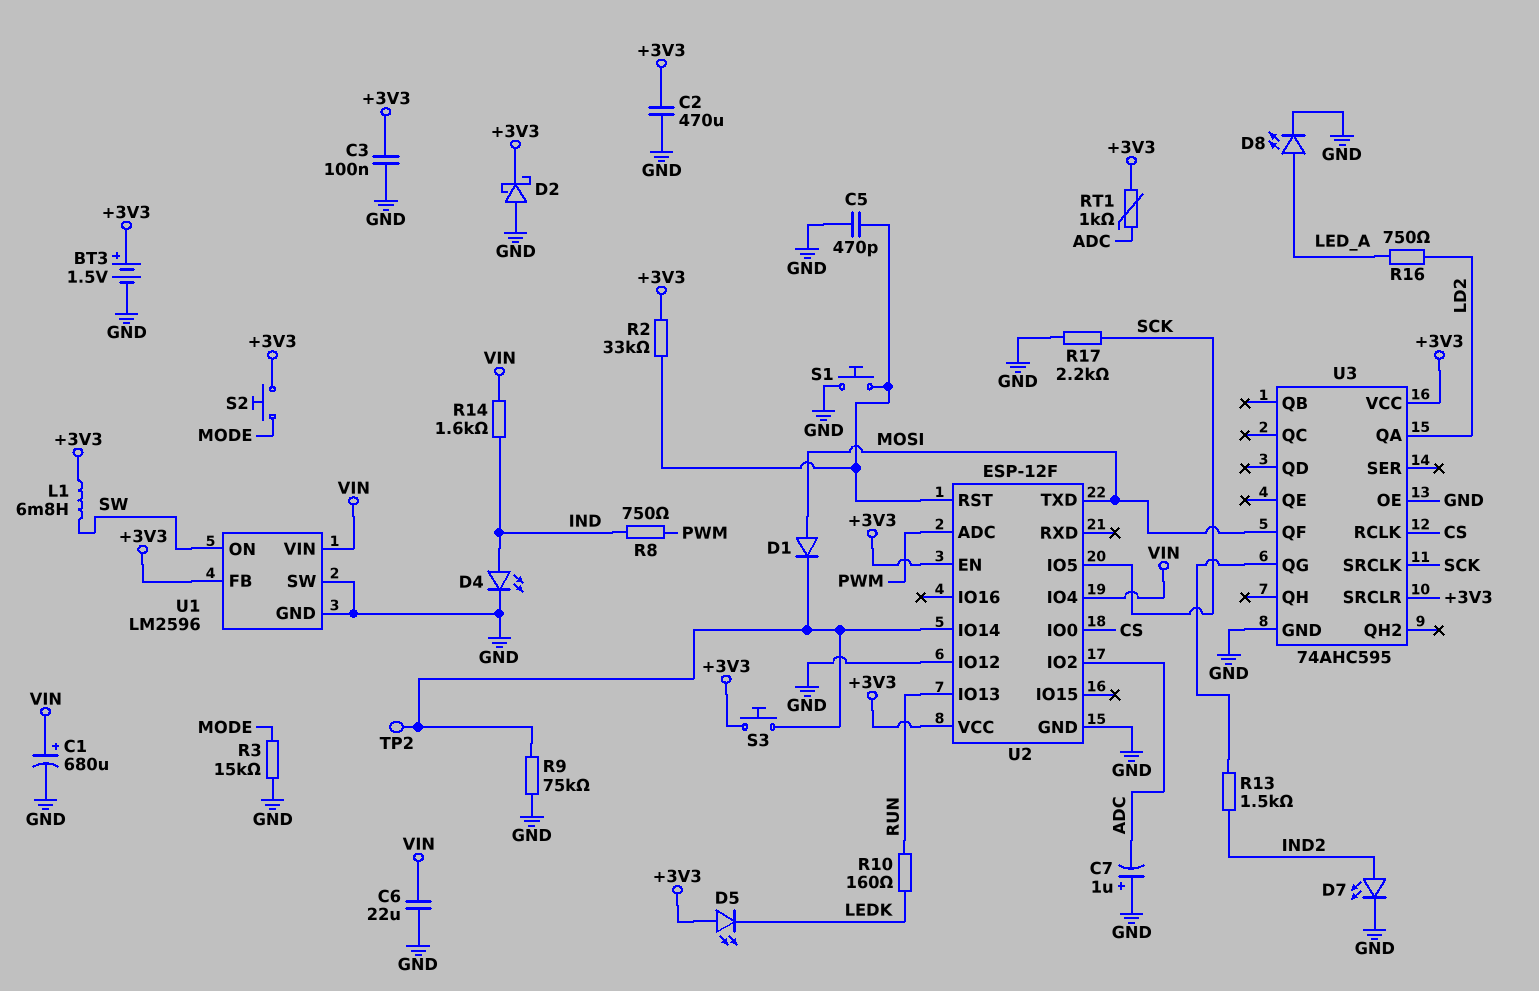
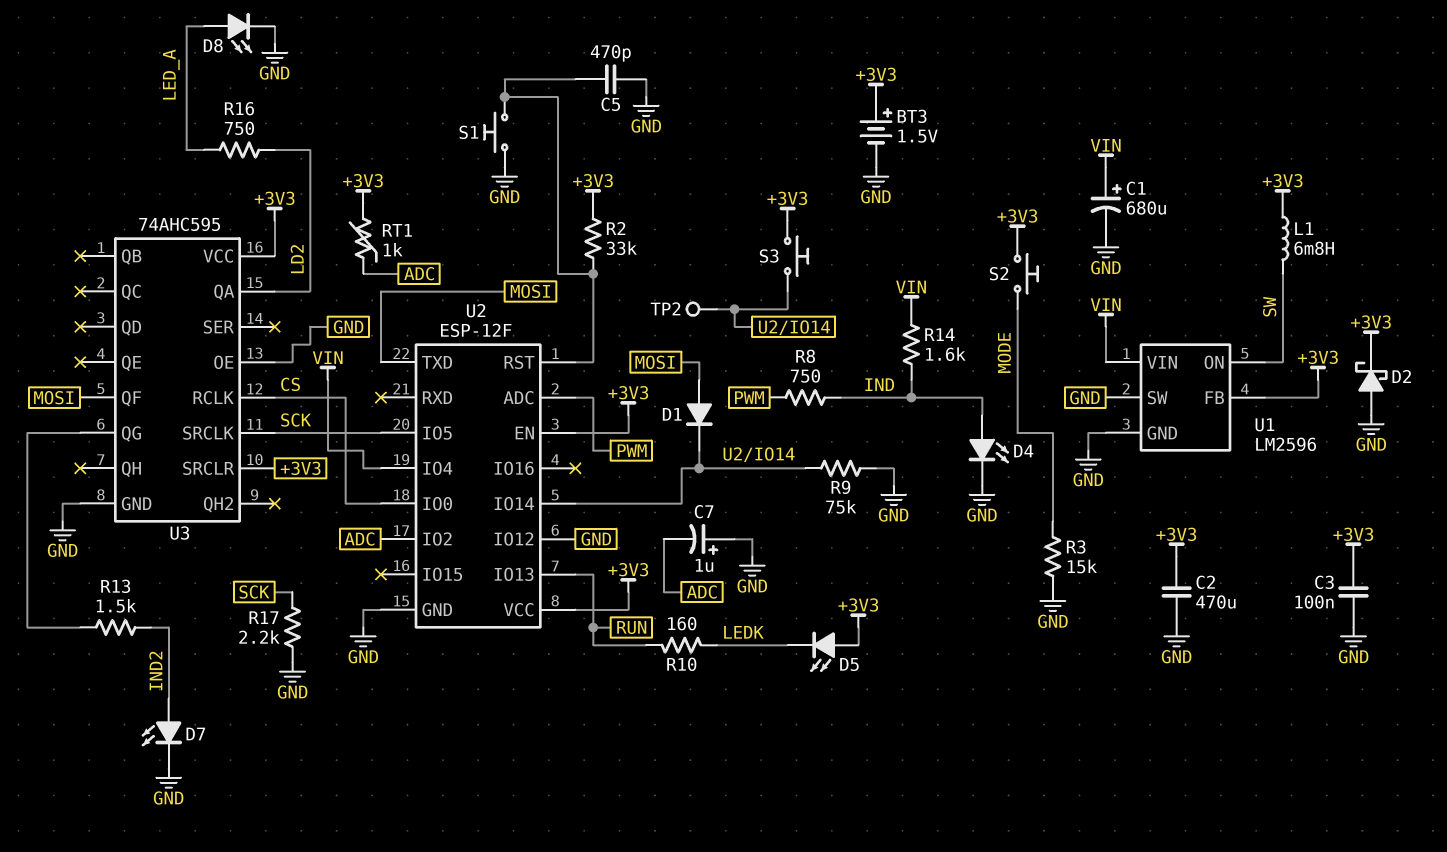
C6: 22uF (GND, VIN) -> none

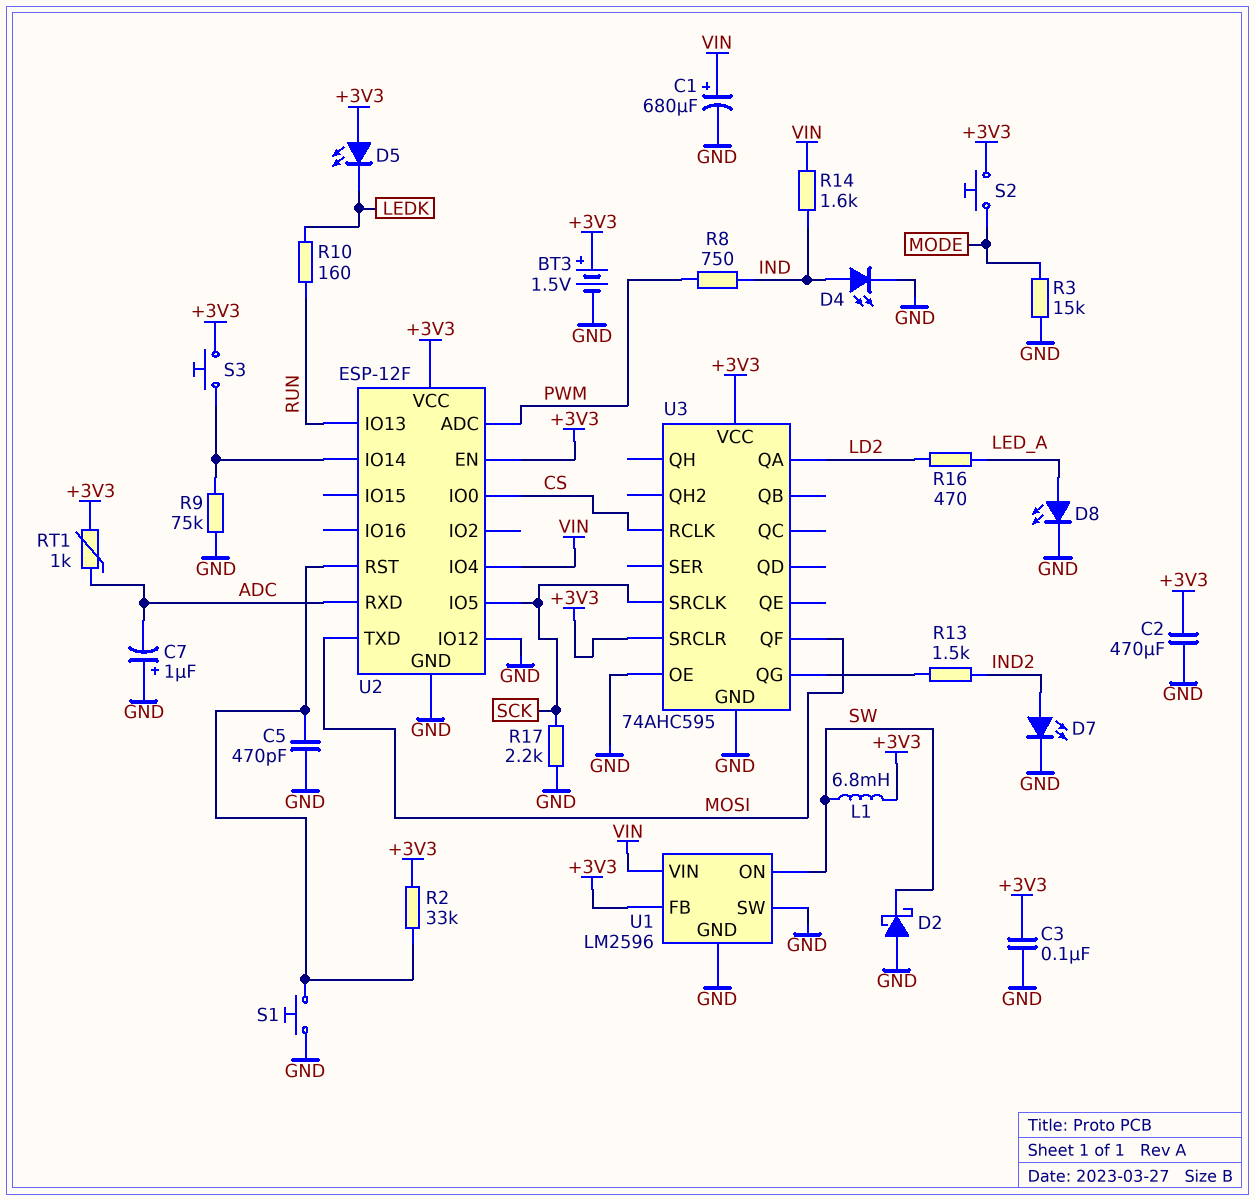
D1: diode (A MOSI, K U2/IO14) -> none
D2: schottky (A GND, K +3V3) -> schottky (A GND, K SW)
R16: 750 (LD2, LED_A) -> 470 (LD2, LED_A)
TP2: test point (U2/IO14) -> none
U2 pin IO2: ADC -> none
U2 pin RXD: none -> ADC

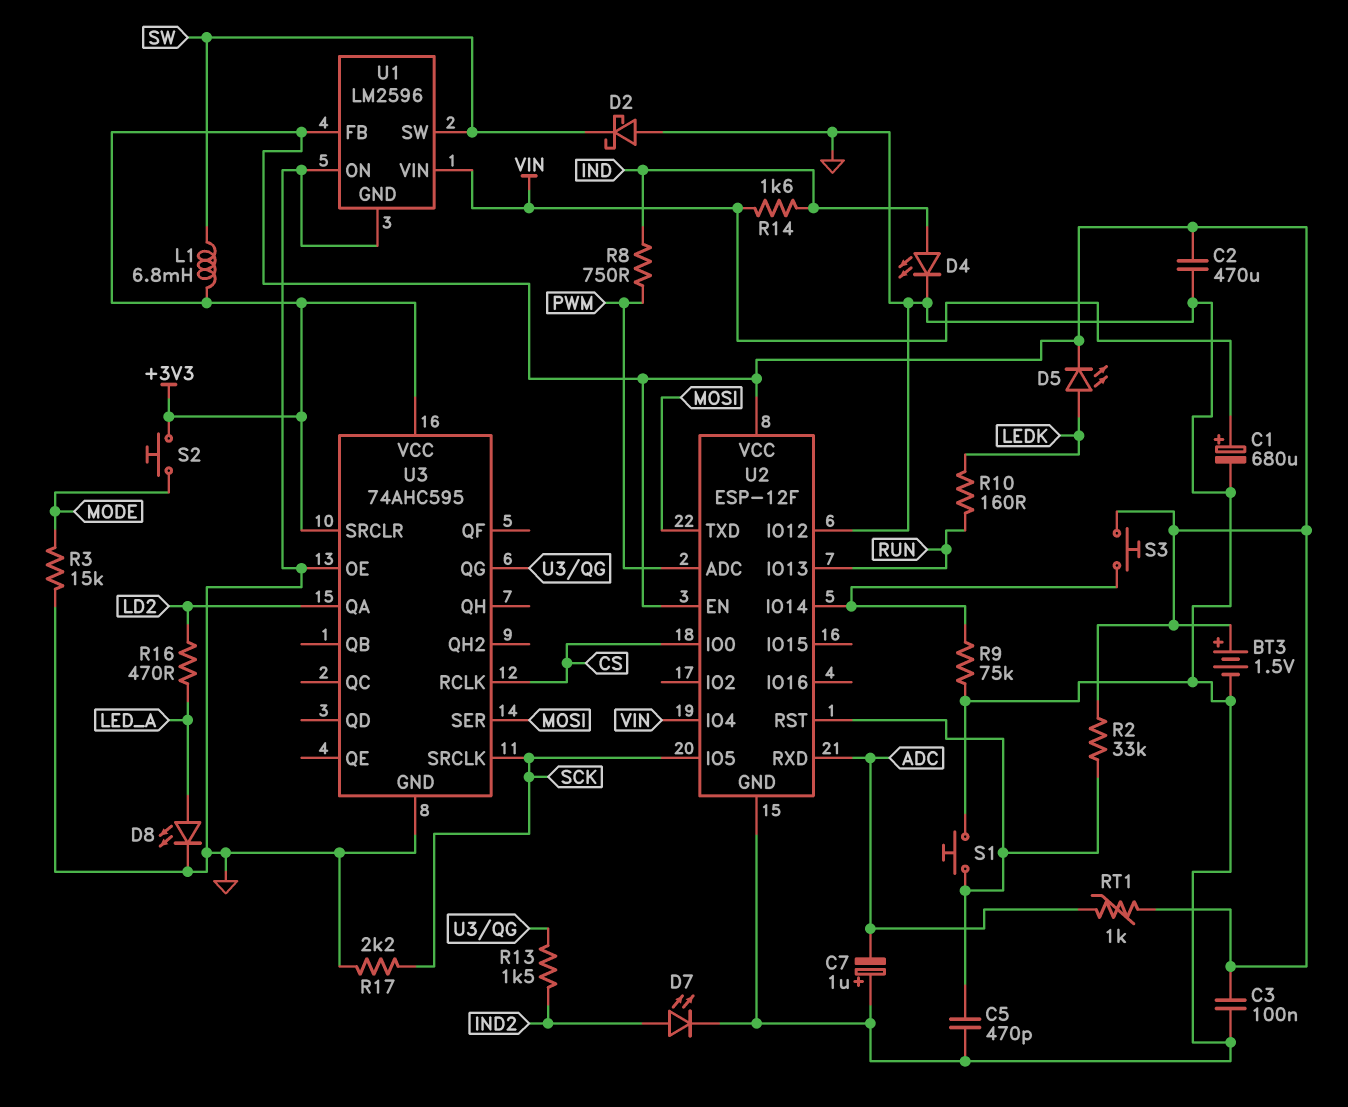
D5: LED (A +3V3, K LEDK) -> LED (A LEDK, K +3V3)
U1 pin ON: SW -> GND
U1 pin SW: GND -> SW
U3 pin QF: MOSI -> none
U3 pin SER: none -> MOSI

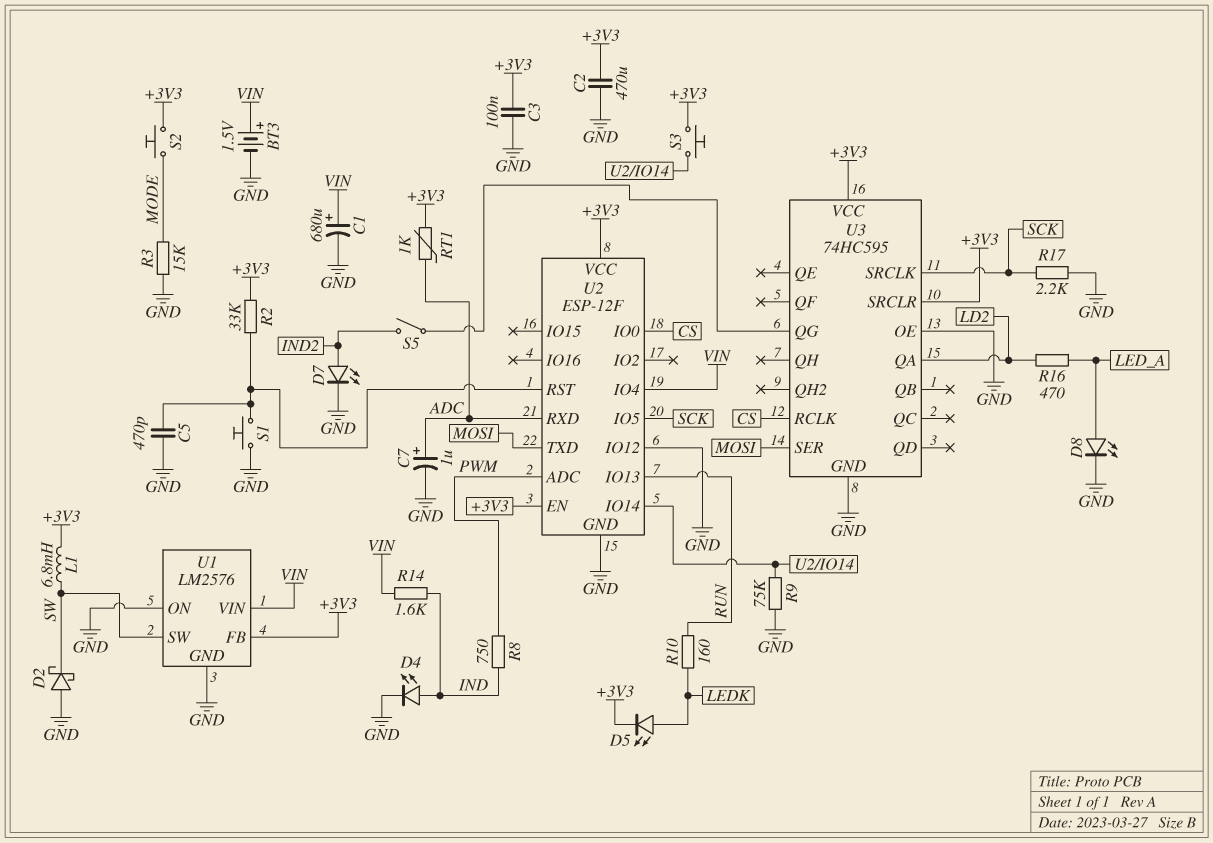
BT3: 1.5V (plus +3V3, minus GND) -> 1.5V (plus VIN, minus GND)
C7: 1uF (plus GND, minus ADC) -> 1uF (plus ADC, minus GND)
R13: 1.5k (IND2, U3/QG) -> none
S5: none -> switch (IND2, U3/QG)
U1: LM2596 -> LM2576
U3: 74AHC595 -> 74HC595

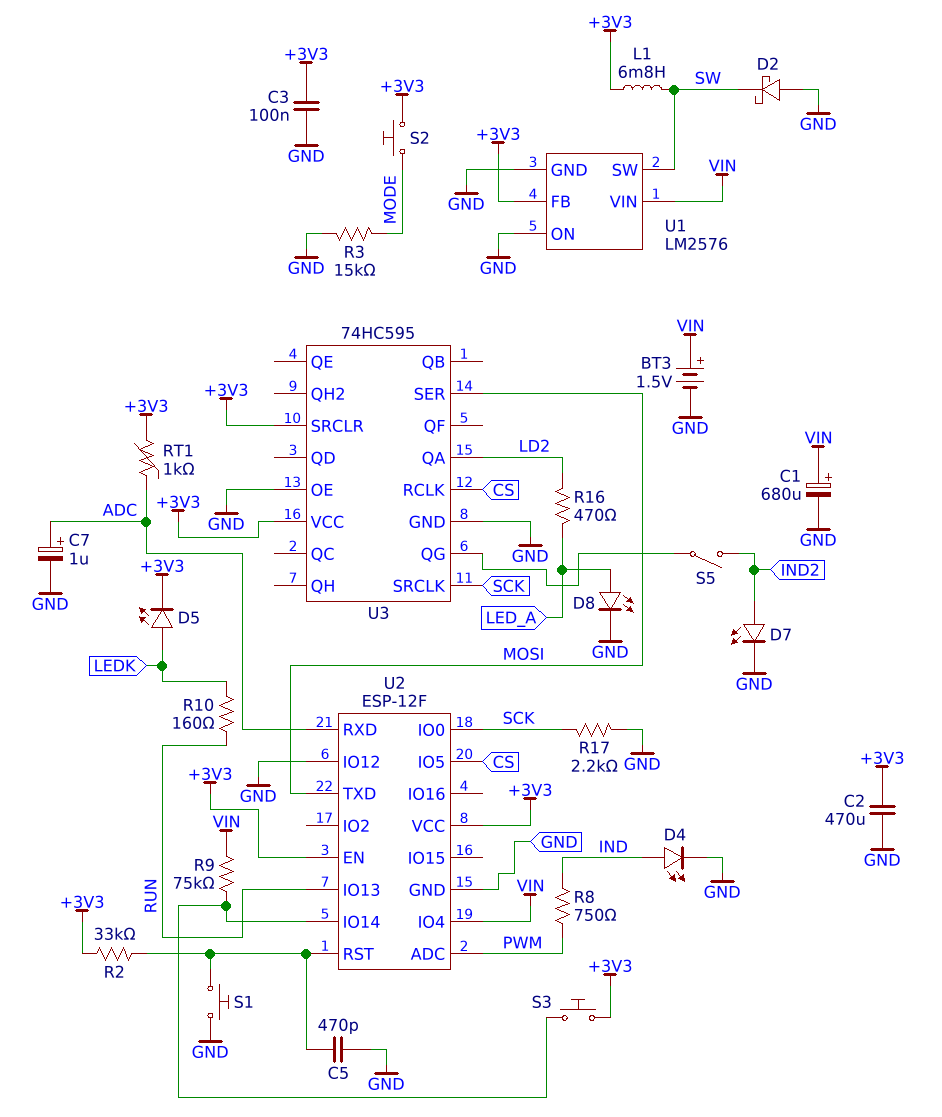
R9: 75k (GND, U2/IO14) -> 75k (U2/IO14, VIN)
R14: 1.6k (IND, VIN) -> none
U2 pin IO0: CS -> SCK
U2 pin IO5: SCK -> CS

